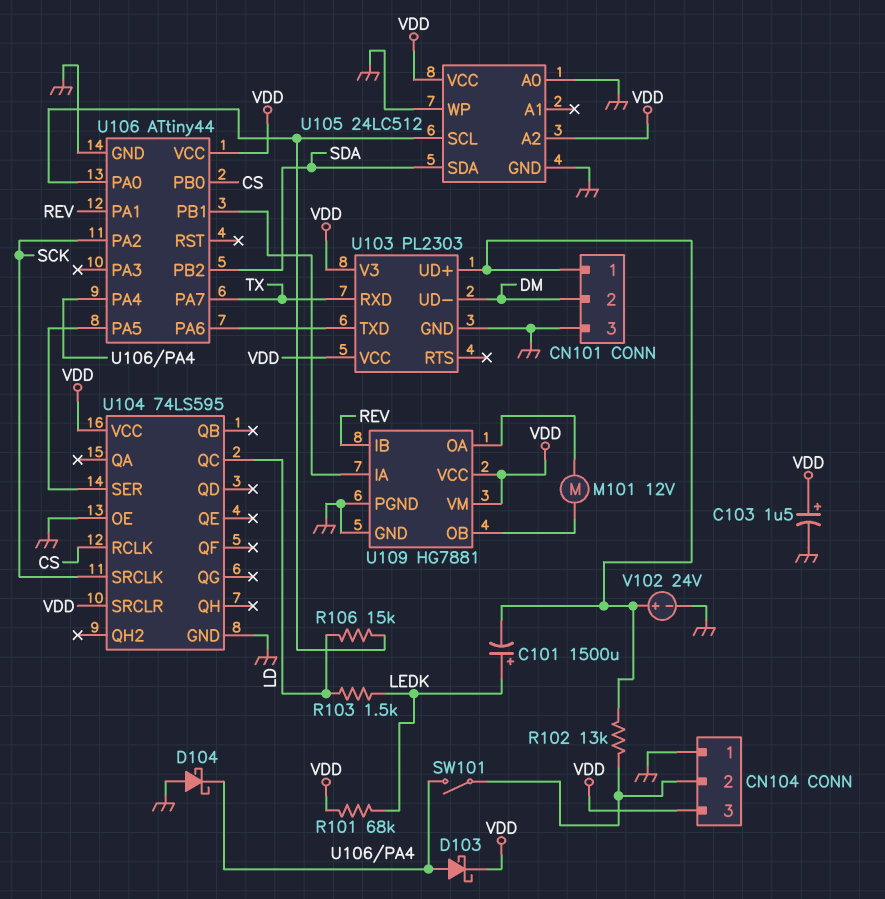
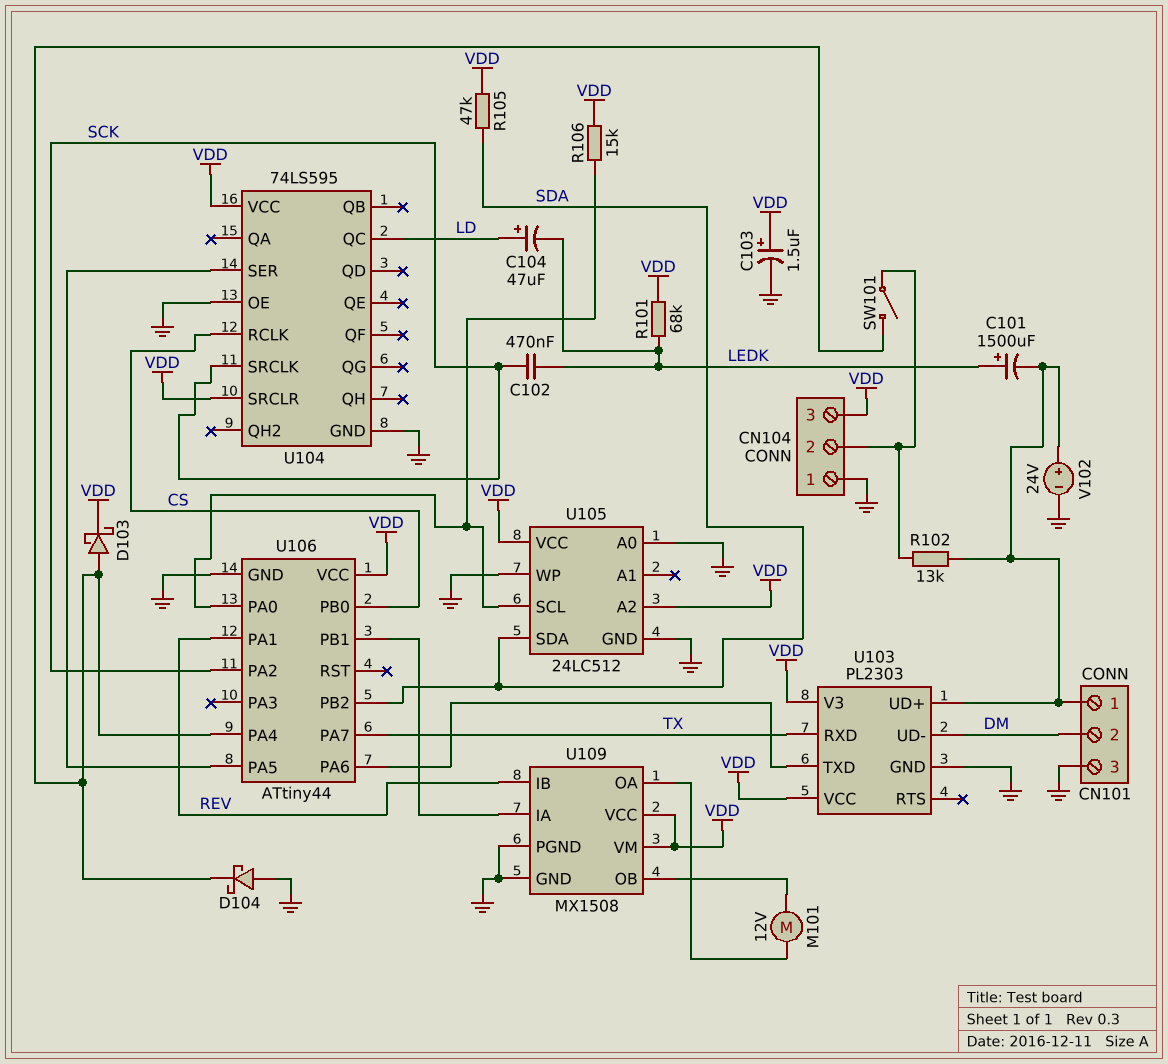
C102: none -> 470nF (LEDK, SCK)
C104: none -> 47uF (plus LD, minus LEDK)
R103: 1.5k (LD, LEDK) -> none
R105: none -> 47k (SDA, VDD)
R106: 15k (LD, U105/SCL) -> 15k (U105/SCL, VDD)
U109: HG7881 -> MX1508

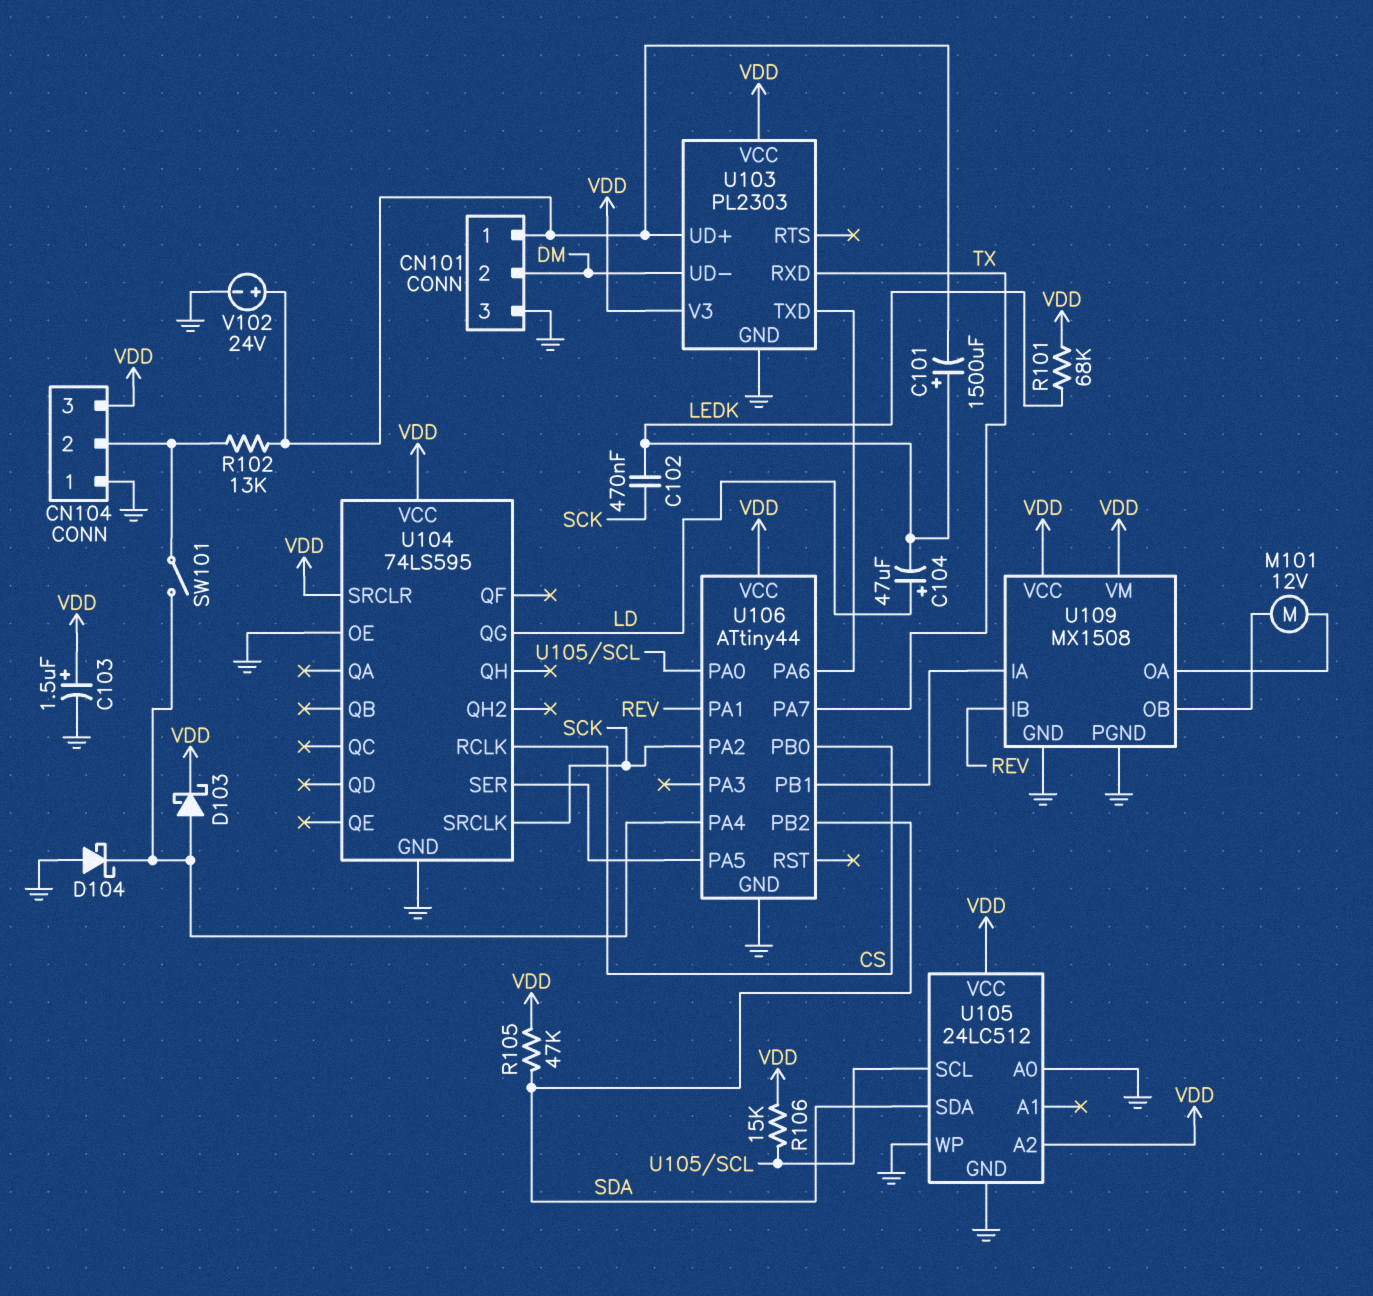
U104 pin QC: LD -> none
U104 pin QG: none -> LD

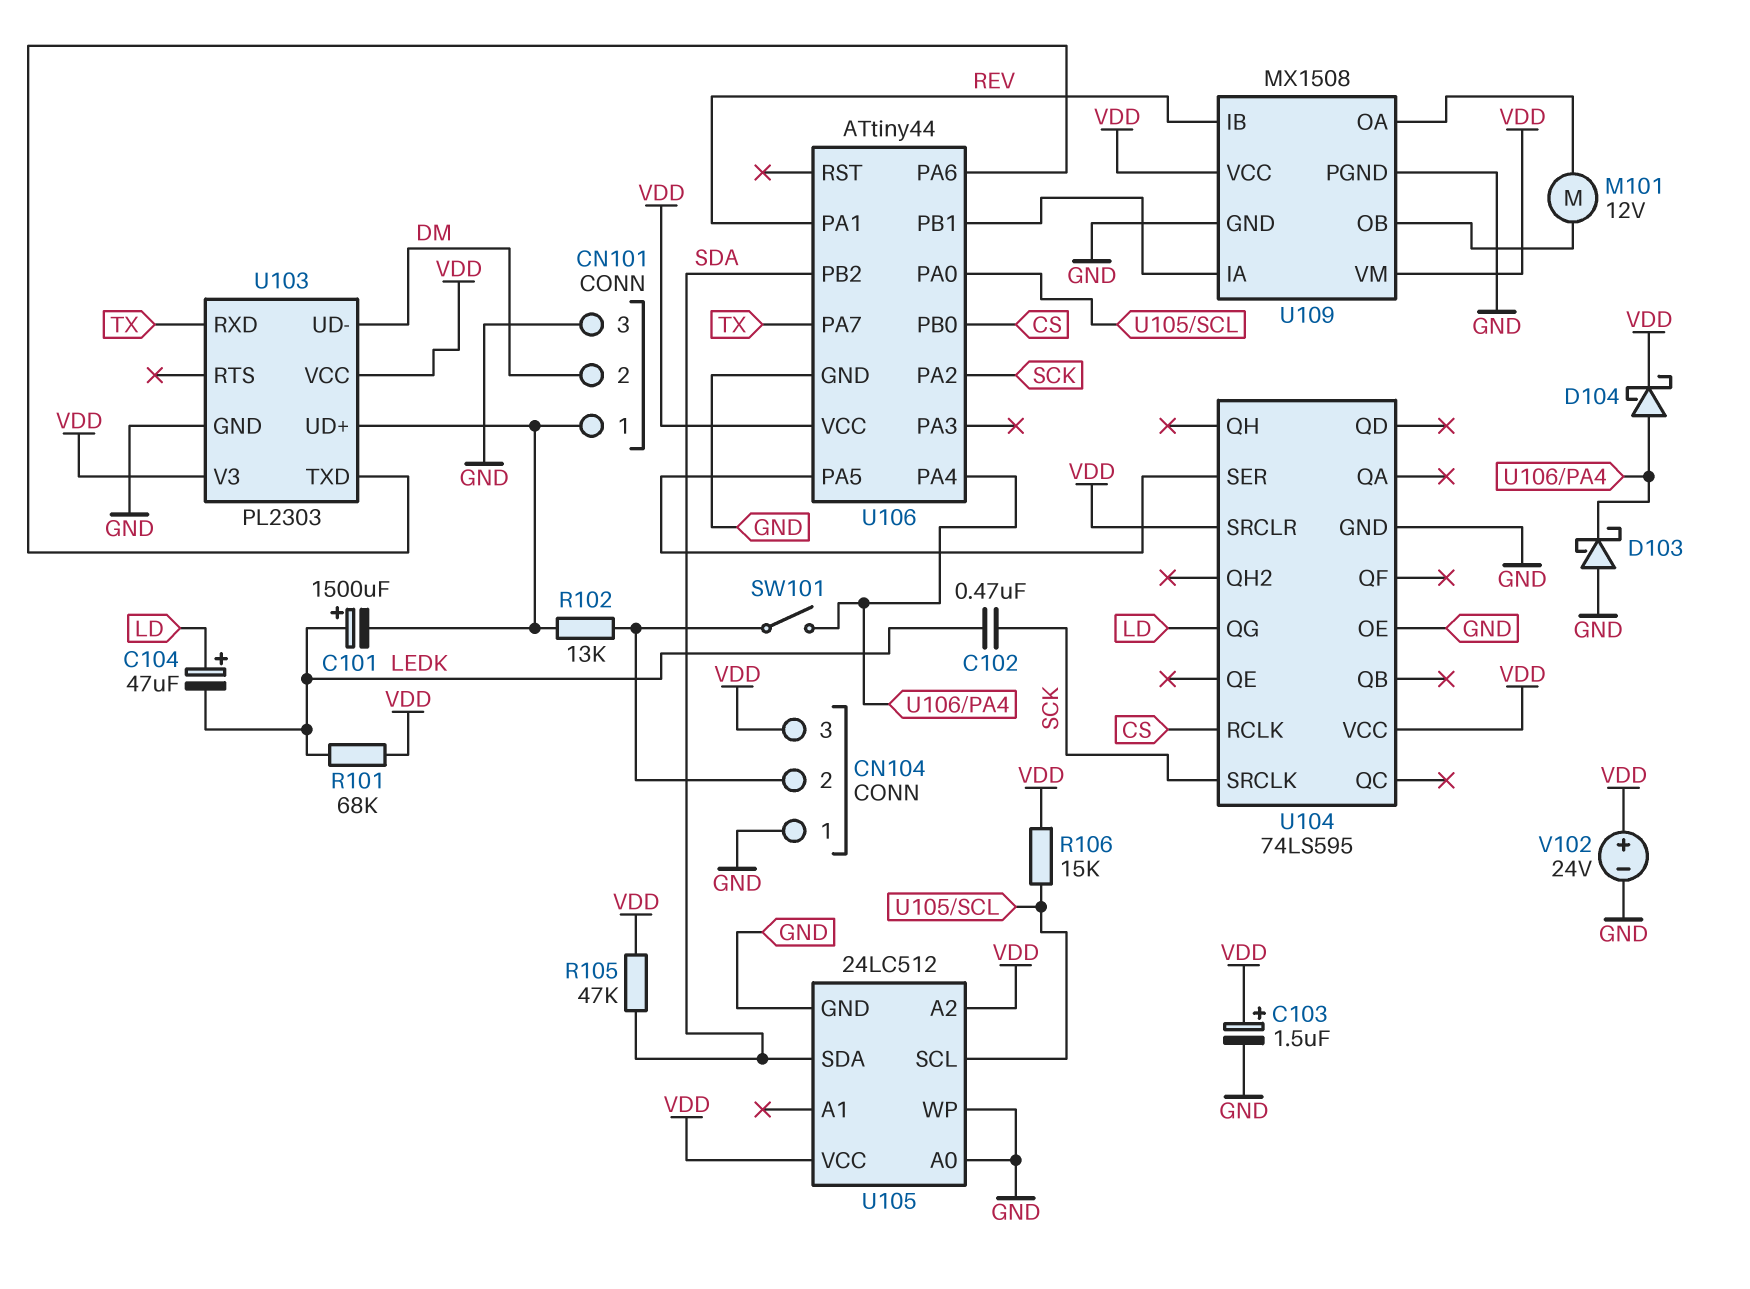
D103: schottky (A U106/PA4, K VDD) -> schottky (A GND, K U106/PA4)
D104: schottky (A GND, K U106/PA4) -> schottky (A U106/PA4, K VDD)
V102: 24V (plus CN101/1, minus GND) -> 24V (plus VDD, minus GND)

